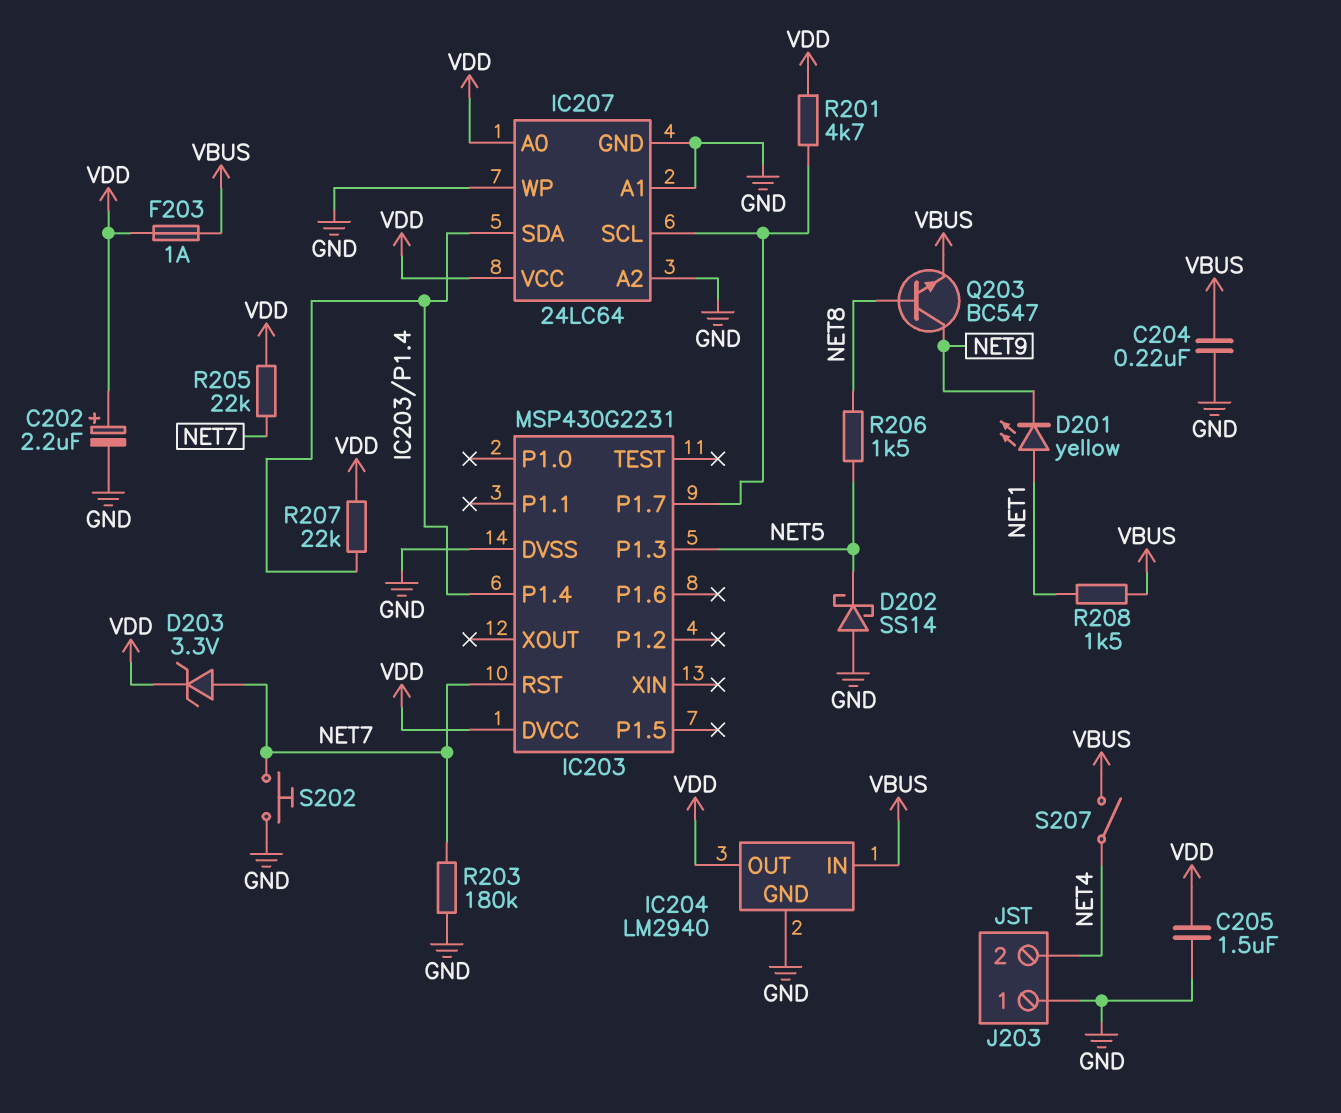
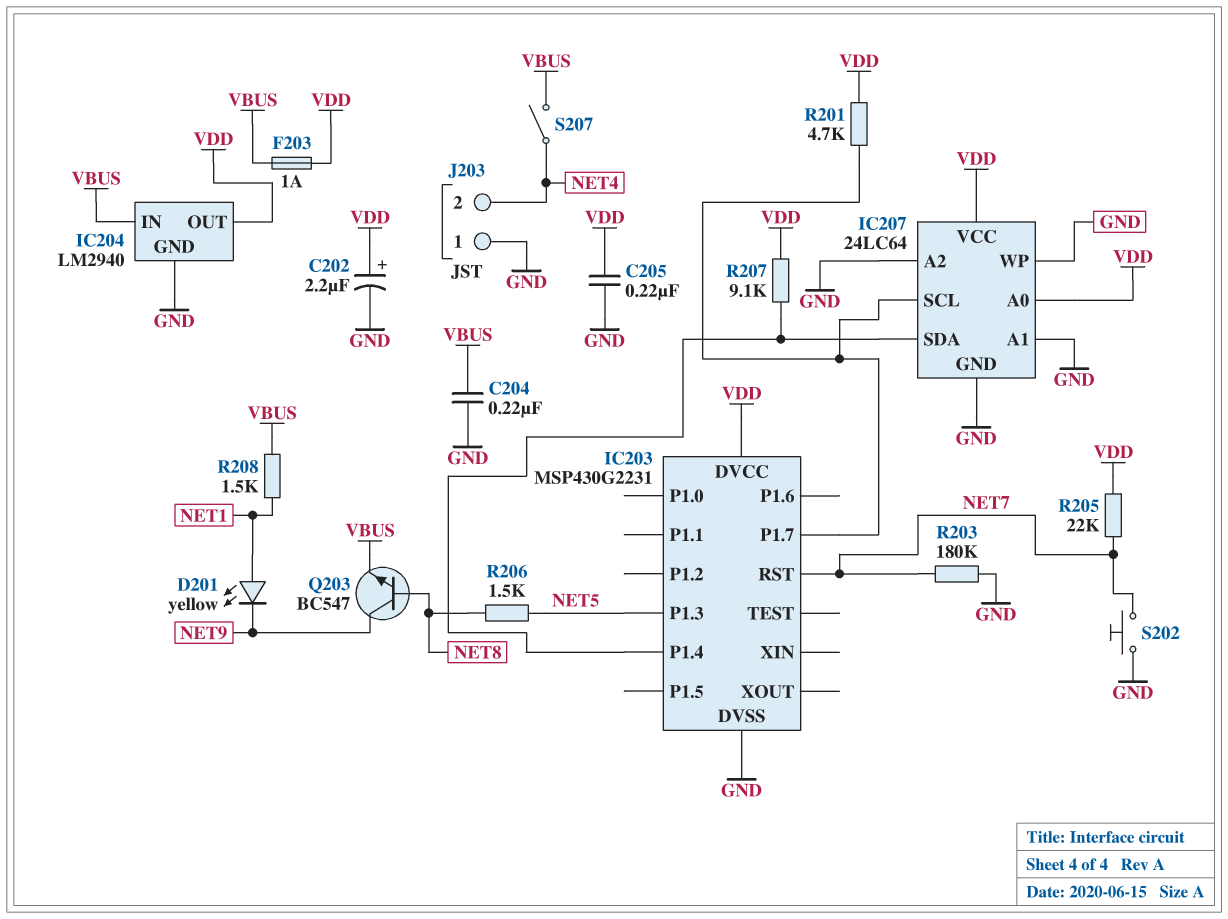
C205: 1.5uF (GND, VDD) -> 220nF (GND, VDD)
D202: schottky SS14 (A GND, K NET5) -> none
D203: zener 3.3V (A NET7, K VDD) -> none
R207: 22k (IC203/P1.4, VDD) -> 9.1k (IC203/P1.4, VDD)

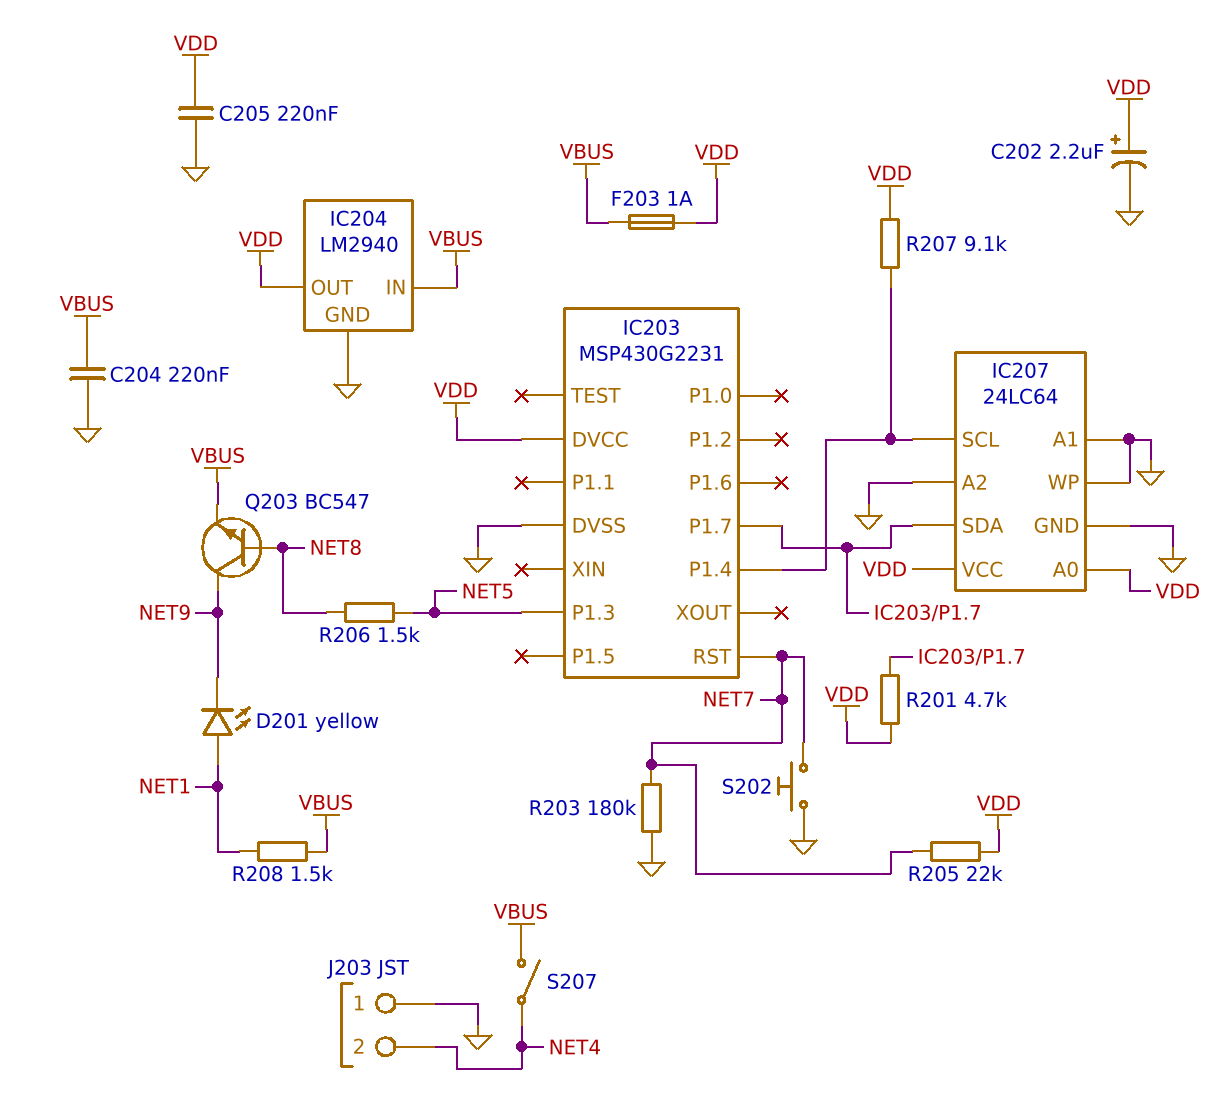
IC207 pin SCL: IC203/P1.7 -> IC203/P1.4
IC207 pin SDA: IC203/P1.4 -> IC203/P1.7

